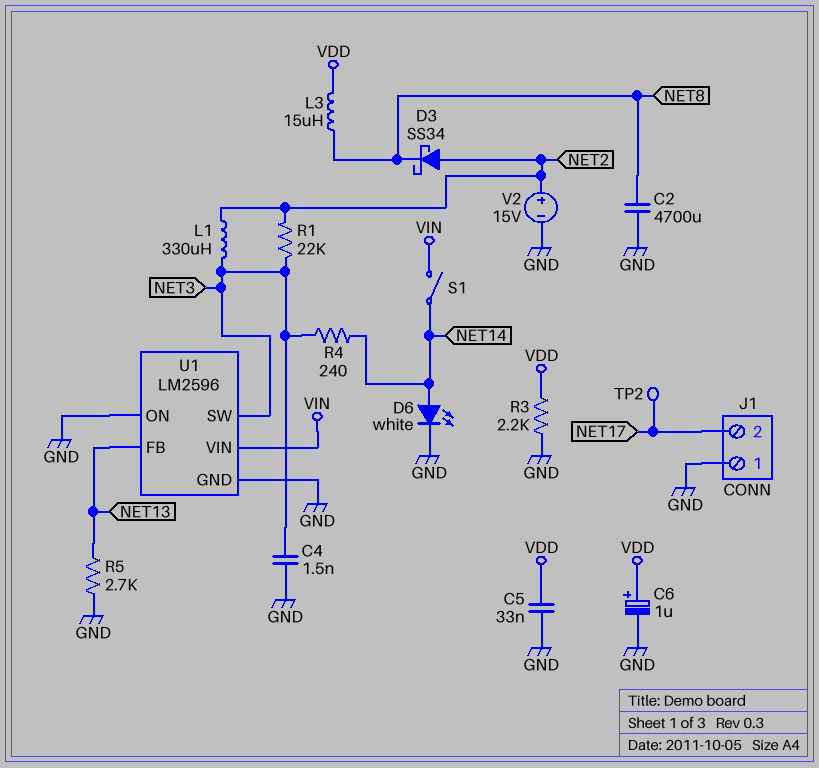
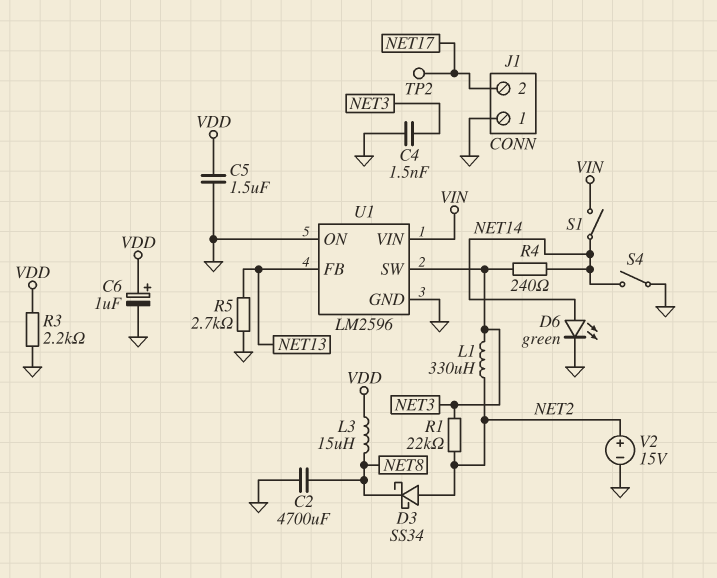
C5: 33nF (GND, VDD) -> 1.5uF (GND, VDD)
D6: LED white (A NET14, K GND) -> LED green (A NET14, K GND)
S4: none -> switch (GND, NET14)

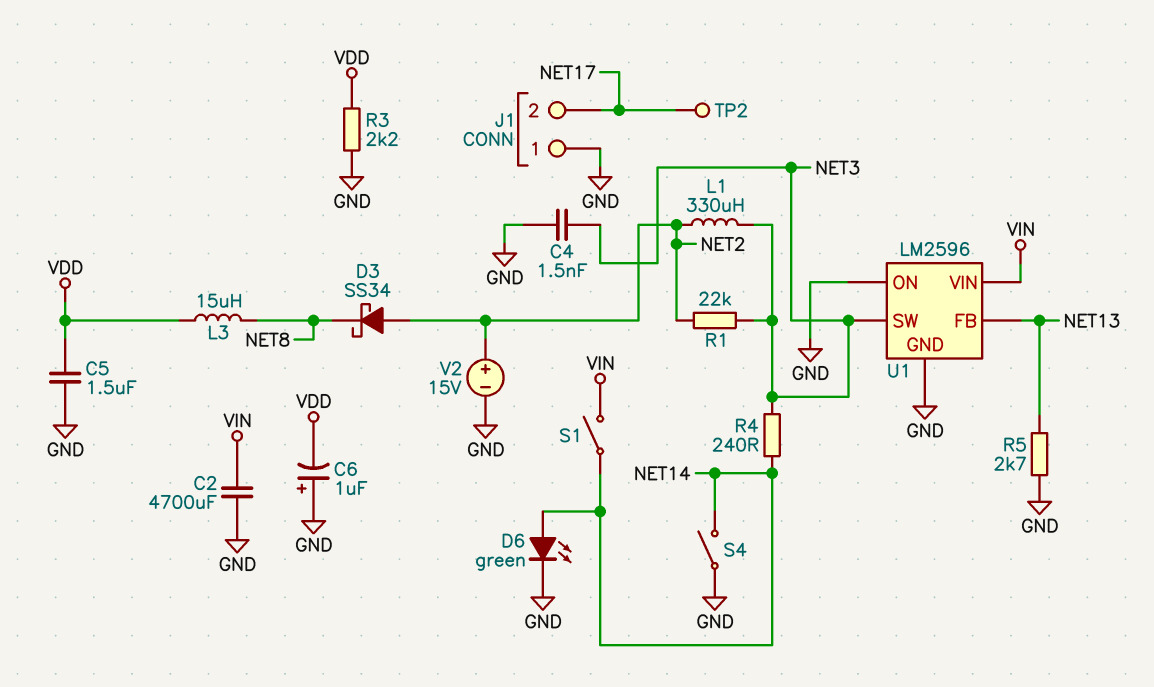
C2: 4700uF (GND, NET8) -> 4700uF (GND, VIN)
C6: 1uF (plus VDD, minus GND) -> 1uF (plus GND, minus VDD)

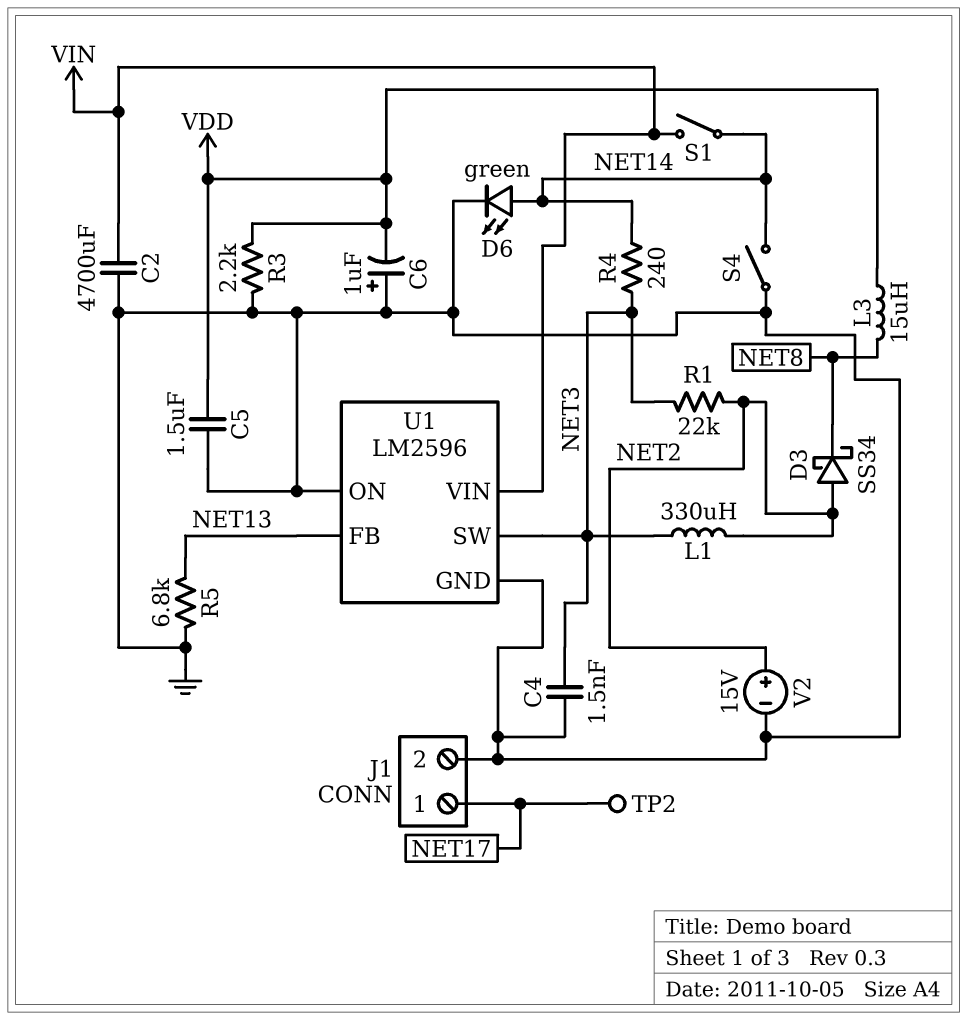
J1 pin 1: GND -> NET17
J1 pin 2: NET17 -> GND
R5: 2.7k (GND, NET13) -> 6.8k (GND, NET13)

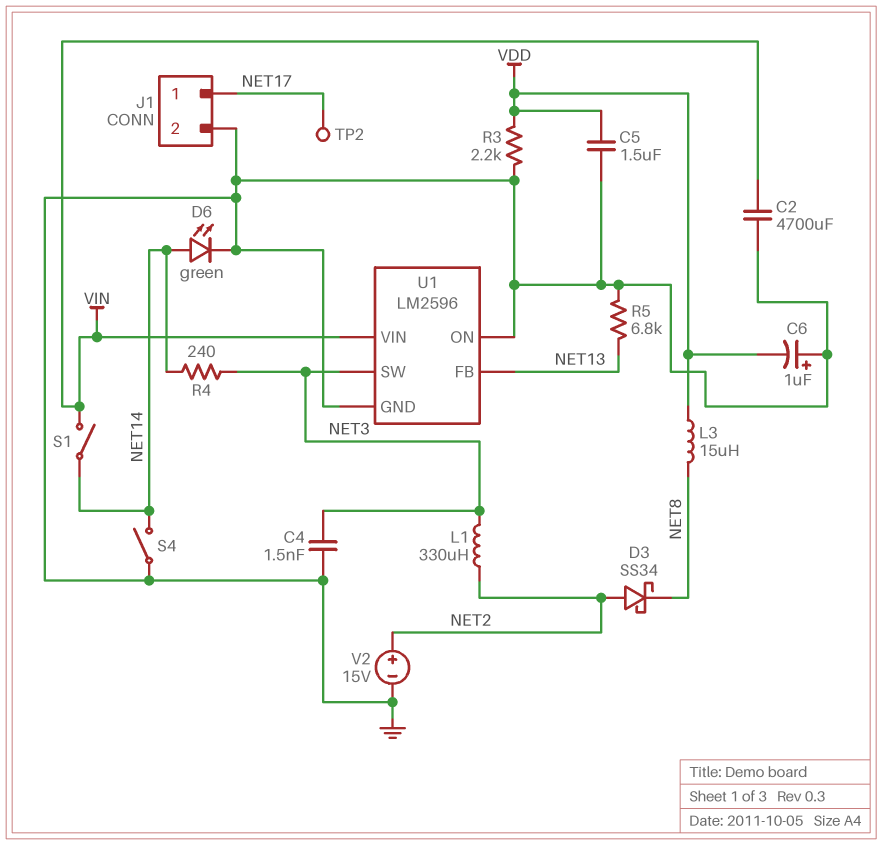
R1: 22k (NET2, NET3) -> none

